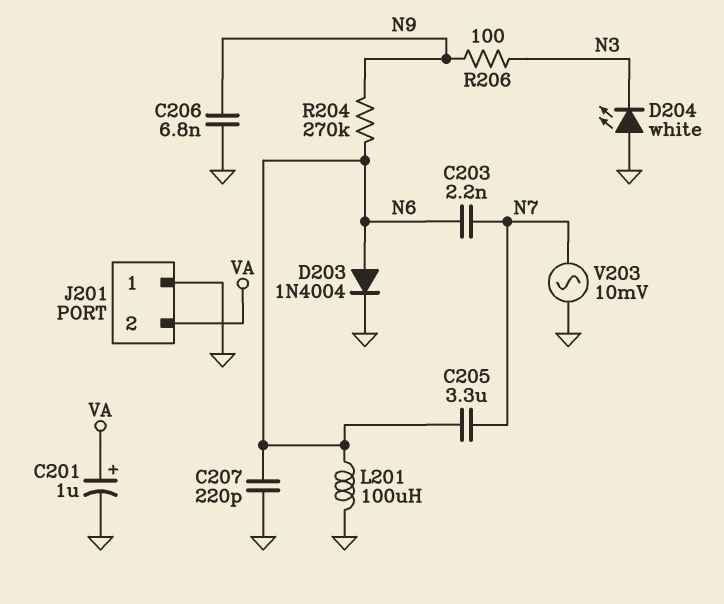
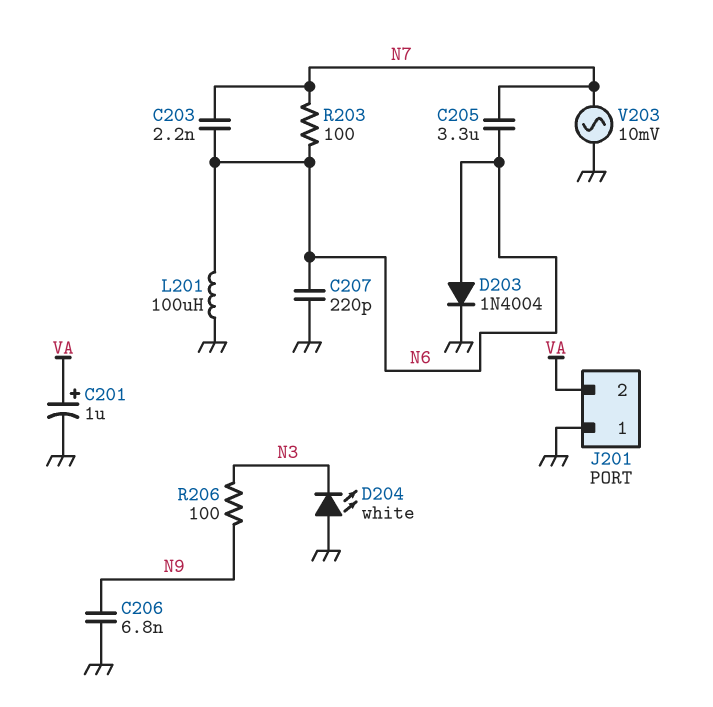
R203: none -> 100 (N6, N7)
R204: 270k (N6, N9) -> none

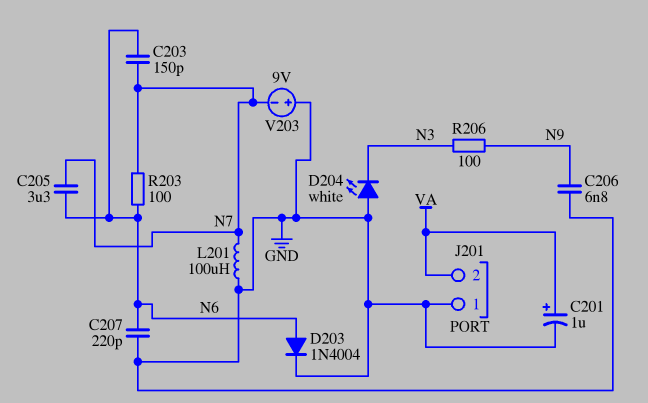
C203: 2.2nF (N6, N7) -> 150pF (N6, N7)
L201: 100uH (GND, N6) -> 100uH (GND, N7)
V203: AC 10mV (GND, N7) -> 9V (plus GND, minus N7)

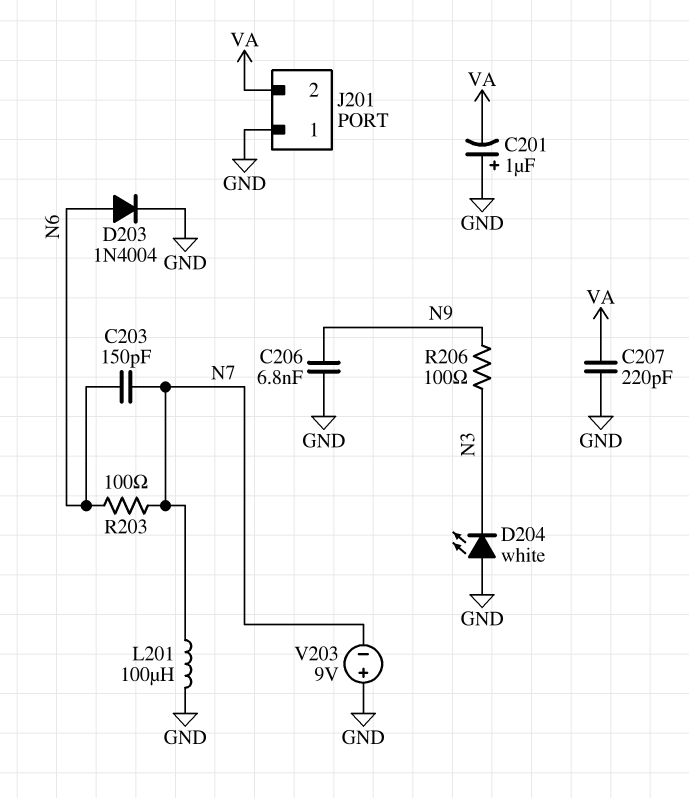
C201: 1uF (plus VA, minus GND) -> 1uF (plus GND, minus VA)
C205: 3.3uF (N6, N7) -> none
C207: 220pF (GND, N6) -> 220pF (GND, VA)

